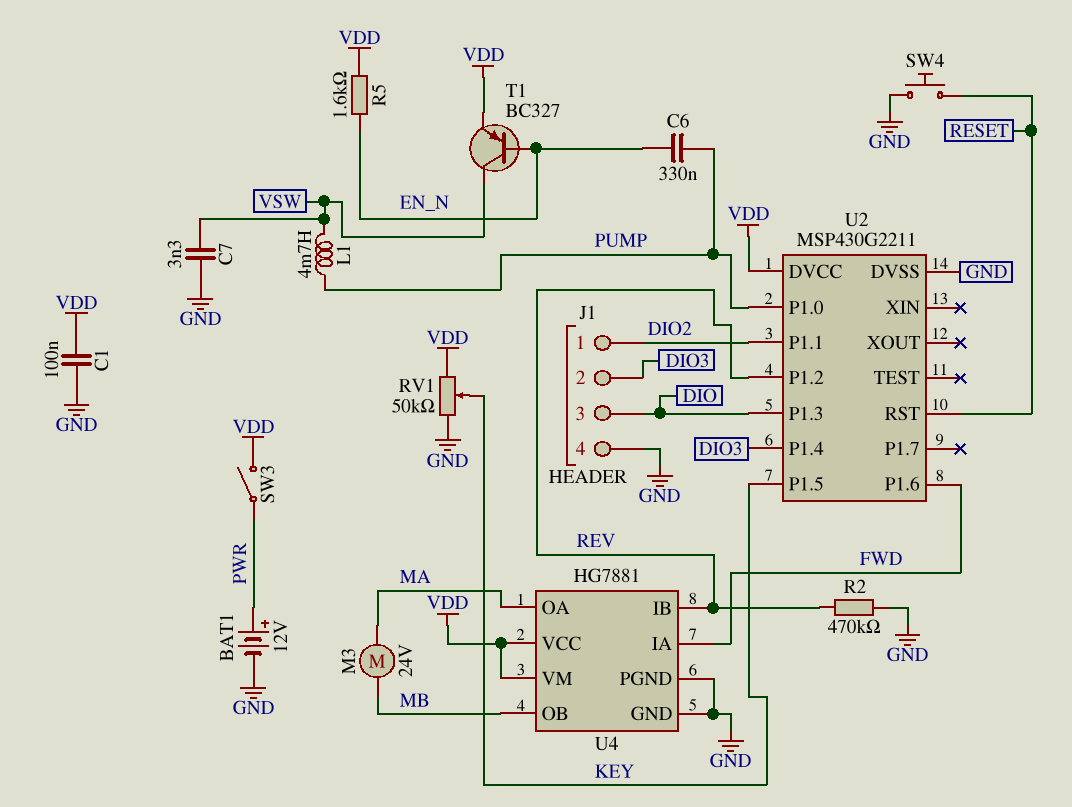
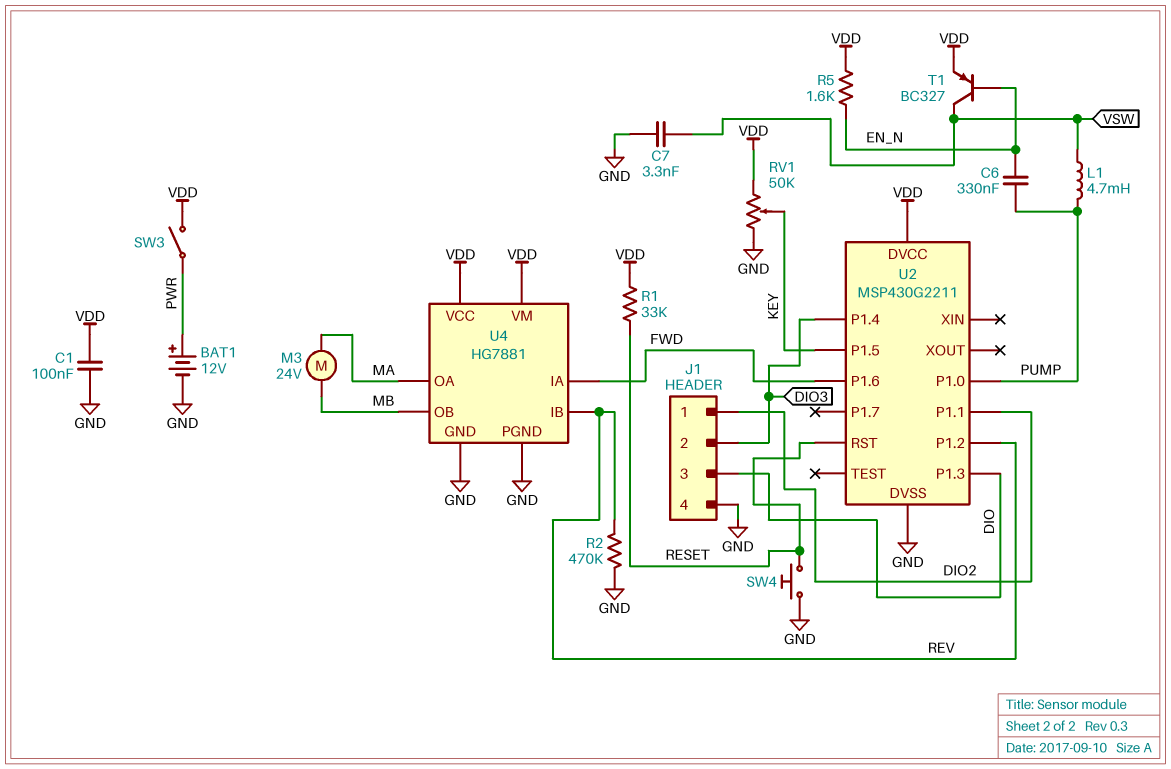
R1: none -> 33k (RESET, VDD)

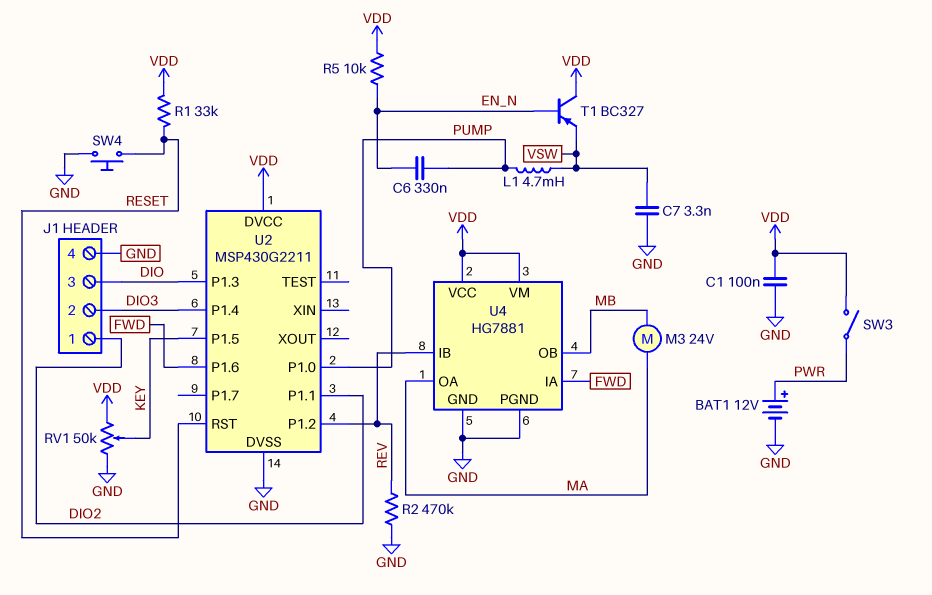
R5: 1.6k (EN_N, VDD) -> 10k (EN_N, VDD)
T1: PNP BC327 (B EN_N, C VSW, E VDD) -> PNP BC327 (B EN_N, C VDD, E VSW)

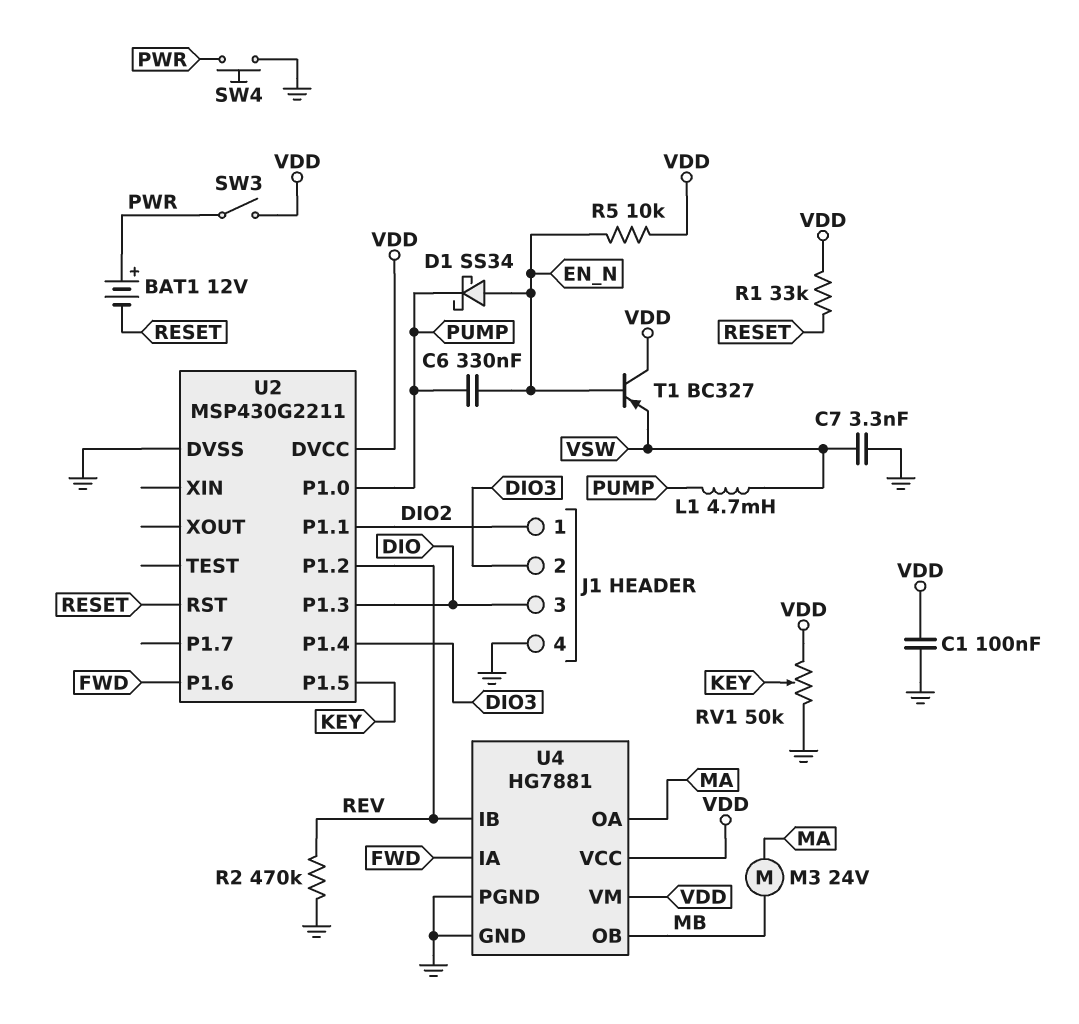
BAT1: 12V (plus PWR, minus GND) -> 12V (plus PWR, minus RESET)
D1: none -> schottky SS34 (A EN_N, K PUMP)
SW4: button (GND, RESET) -> button (GND, PWR)

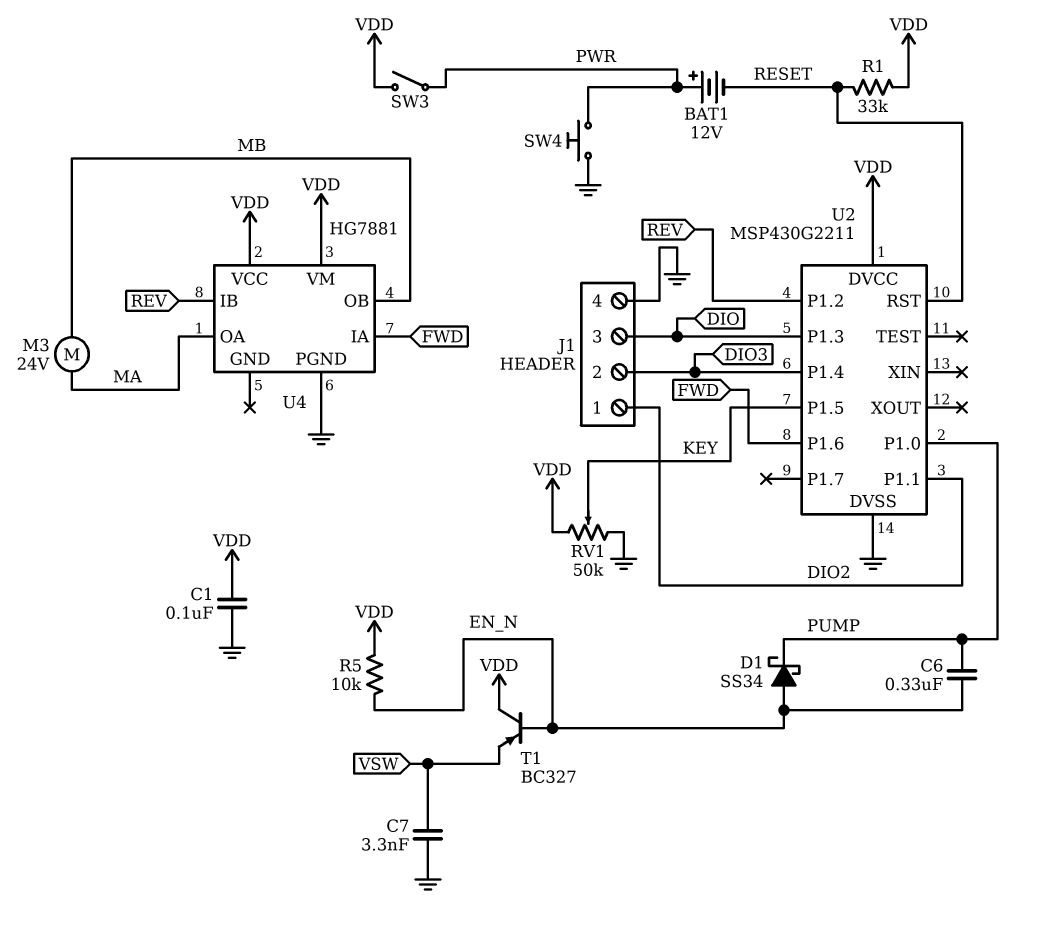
L1: 4.7mH (PUMP, VSW) -> none
R2: 470k (GND, REV) -> none
U4 pin GND: GND -> none

